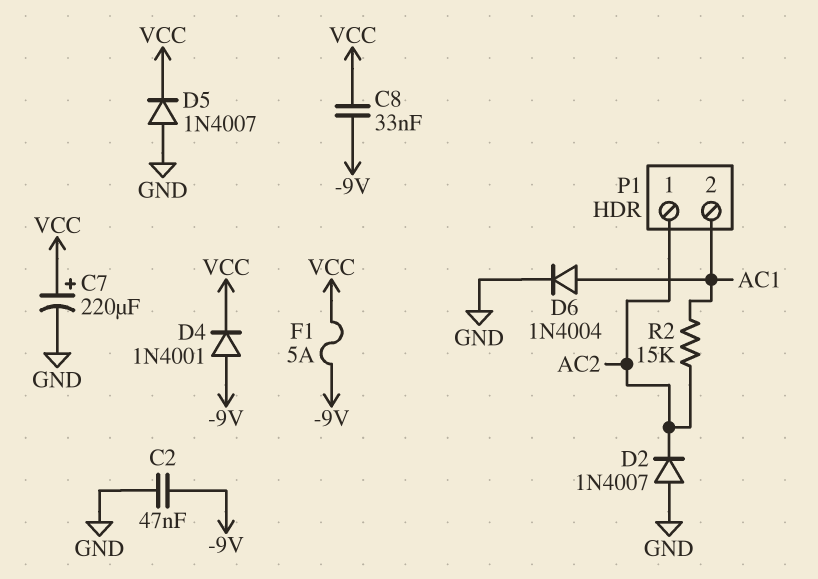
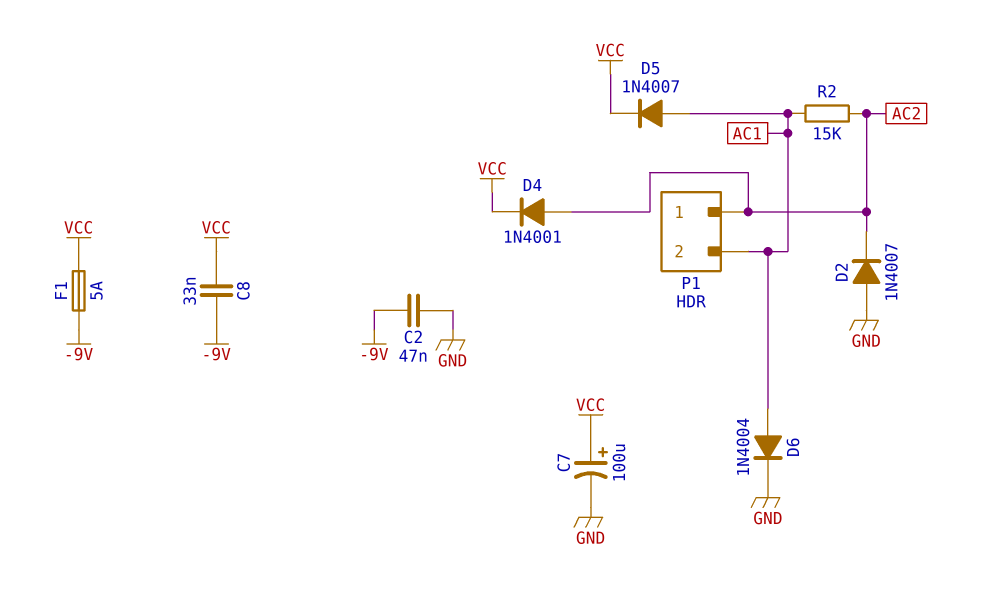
C7: 220uF (plus VCC, minus GND) -> 100uF (plus VCC, minus GND)
D4: diode 1N4001 (A -9V, K VCC) -> diode 1N4001 (A AC2, K VCC)
D5: diode 1N4007 (A GND, K VCC) -> diode 1N4007 (A AC1, K VCC)

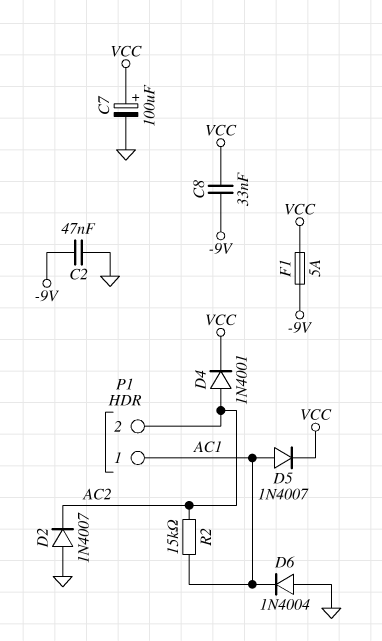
D6: diode 1N4004 (A AC1, K GND) -> diode 1N4004 (A GND, K AC1)
P1 pin 1: AC2 -> AC1
P1 pin 2: AC1 -> AC2

